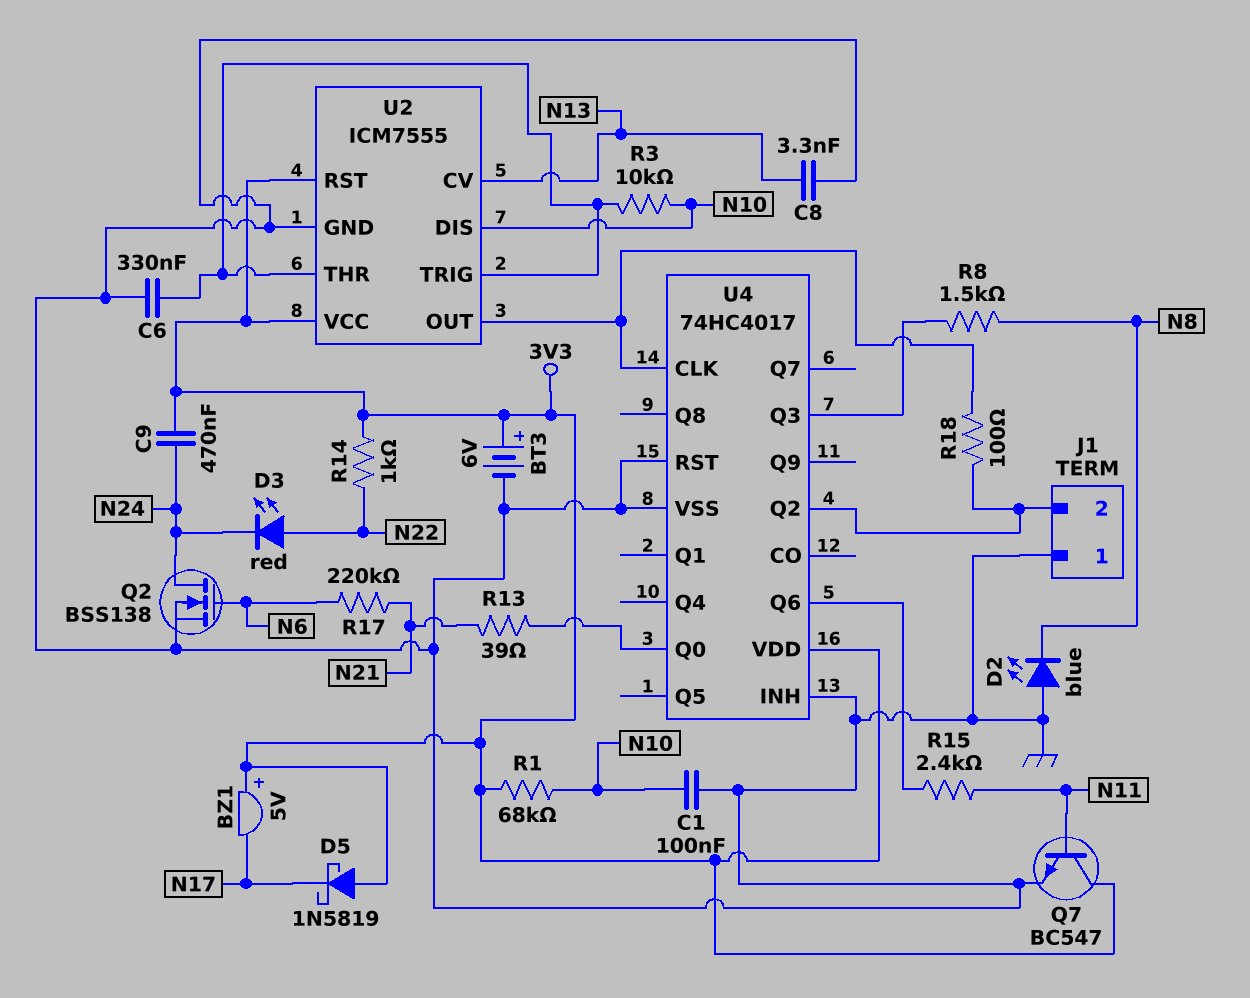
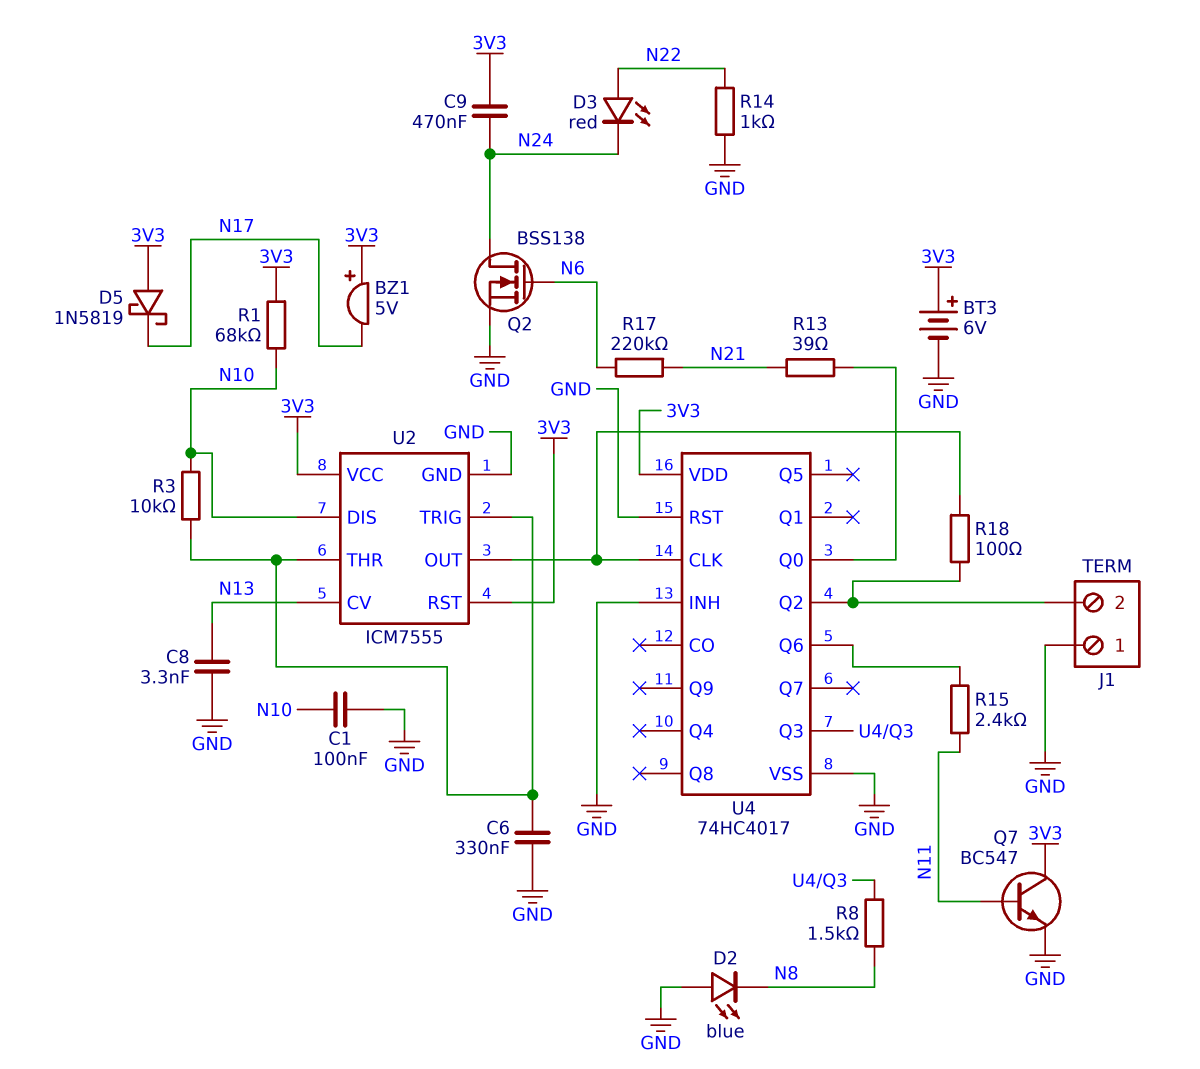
R14: 1k (3V3, N22) -> 1k (GND, N22)

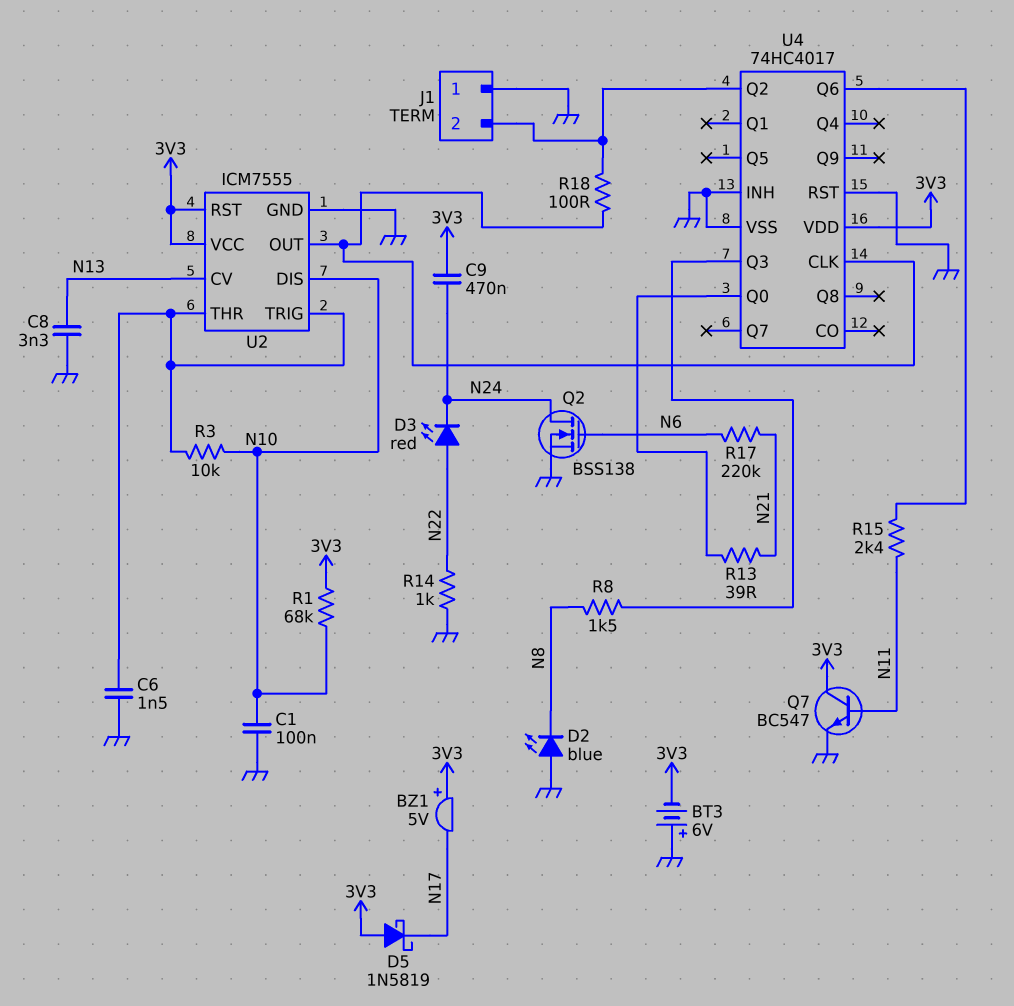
BT3: 6V (plus 3V3, minus GND) -> 6V (plus GND, minus 3V3)
C6: 330nF (GND, U2/THR) -> 1.5nF (GND, U2/THR)

